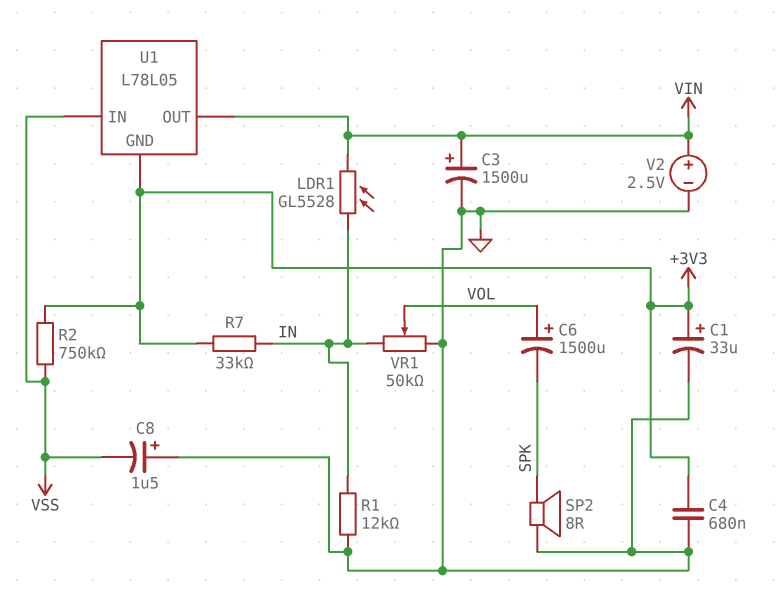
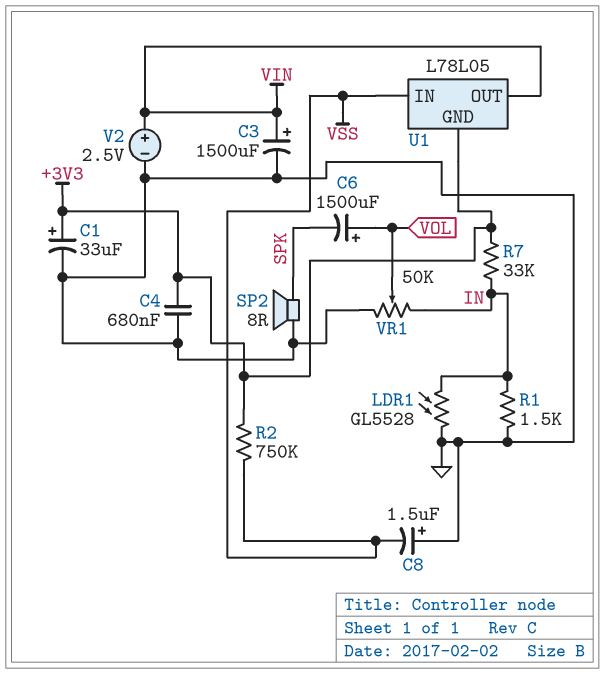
LDR1: GL5528 (IN, VIN) -> GL5528 (GND, IN)
R1: 12k (GND, IN) -> 1.5k (GND, IN)

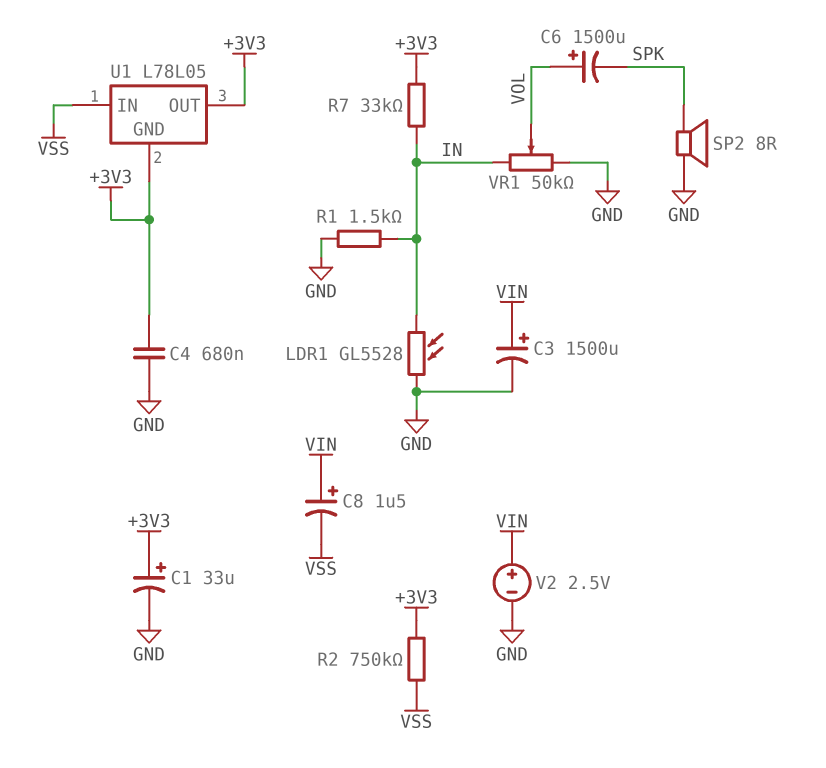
C8: 1.5uF (plus GND, minus VSS) -> 1.5uF (plus VIN, minus VSS)
U1 pin OUT: VIN -> +3V3

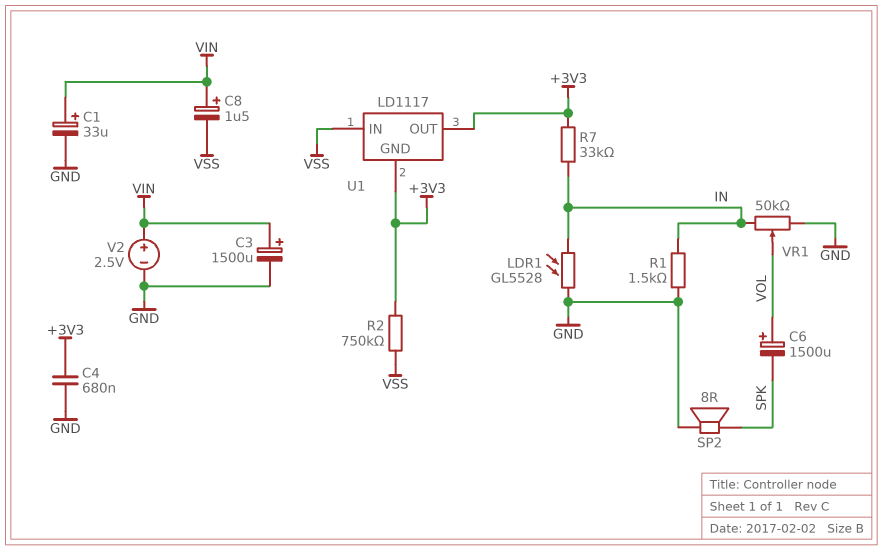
C1: 33uF (plus +3V3, minus GND) -> 33uF (plus VIN, minus GND)
U1: L78L05 -> LD1117

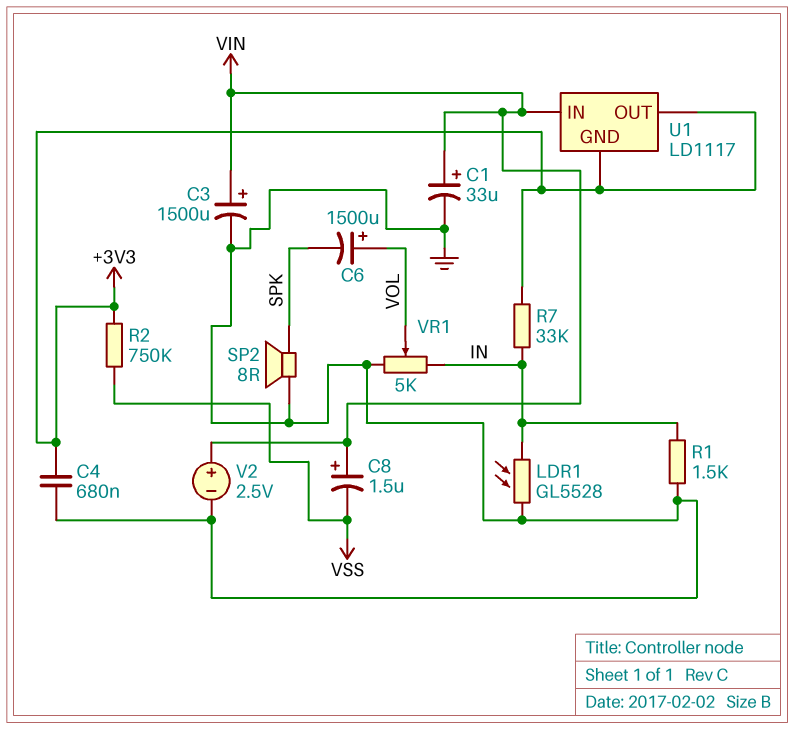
U1 pin IN: VSS -> VIN
VR1: 50k (GND, IN, wiper VOL) -> 5k (GND, IN, wiper VOL)

